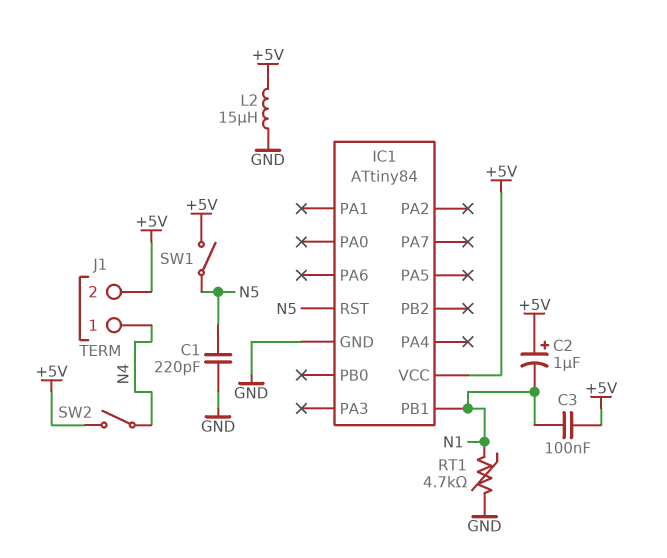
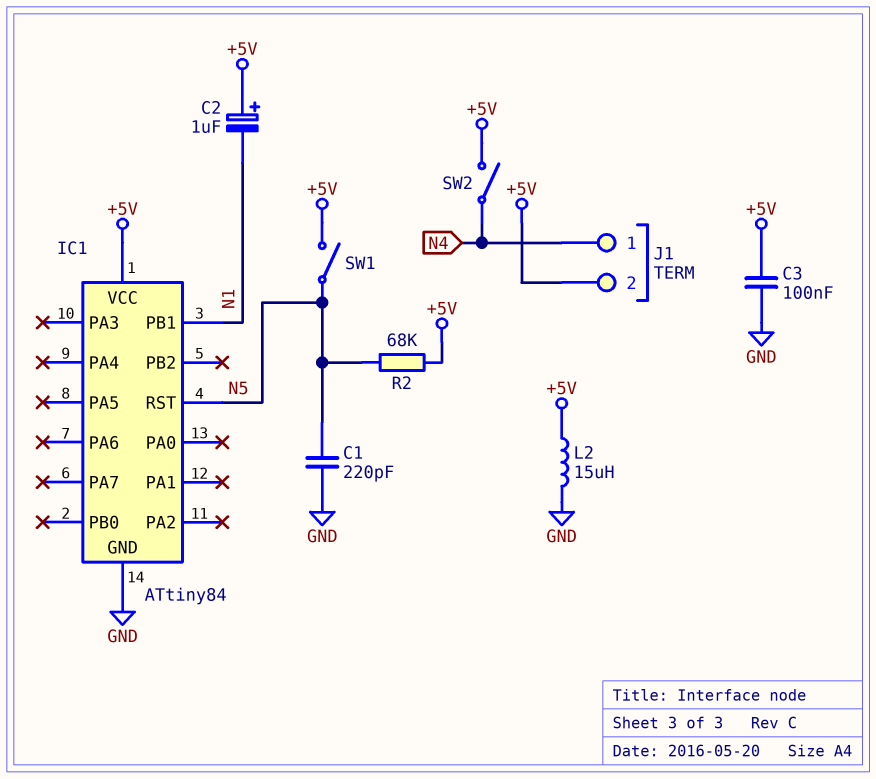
C3: 100nF (+5V, N1) -> 100nF (+5V, GND)
R2: none -> 68k (+5V, N5)
RT1: 4.7k (GND, N1) -> none

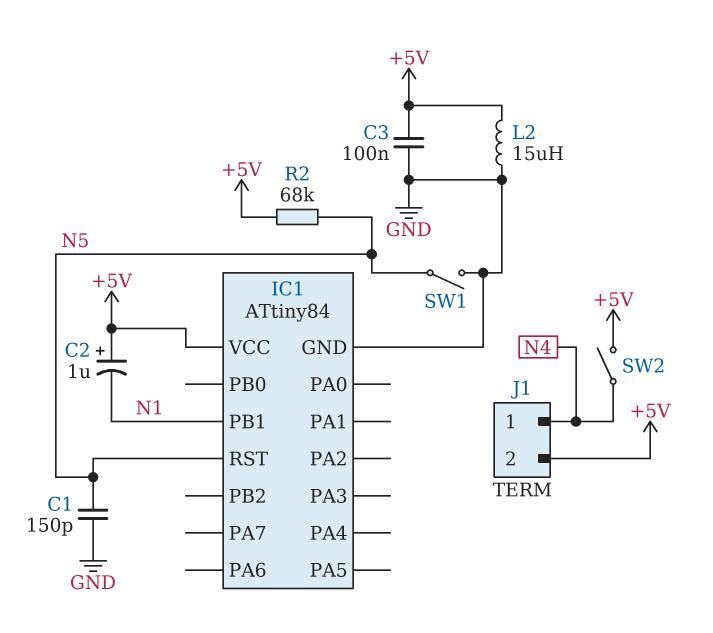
C1: 220pF (GND, N5) -> 150pF (GND, N5)
SW1: switch (+5V, N5) -> switch (GND, N5)

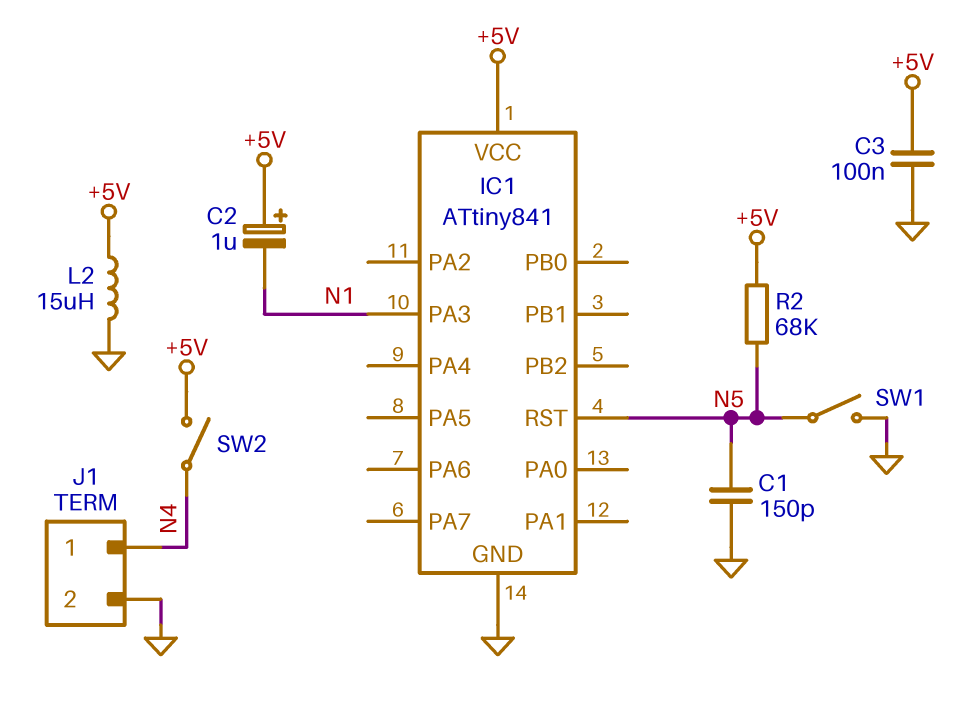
IC1: ATtiny84 -> ATtiny841
IC1 pin PA3: none -> N1
IC1 pin PB1: N1 -> none
J1 pin 2: +5V -> GND

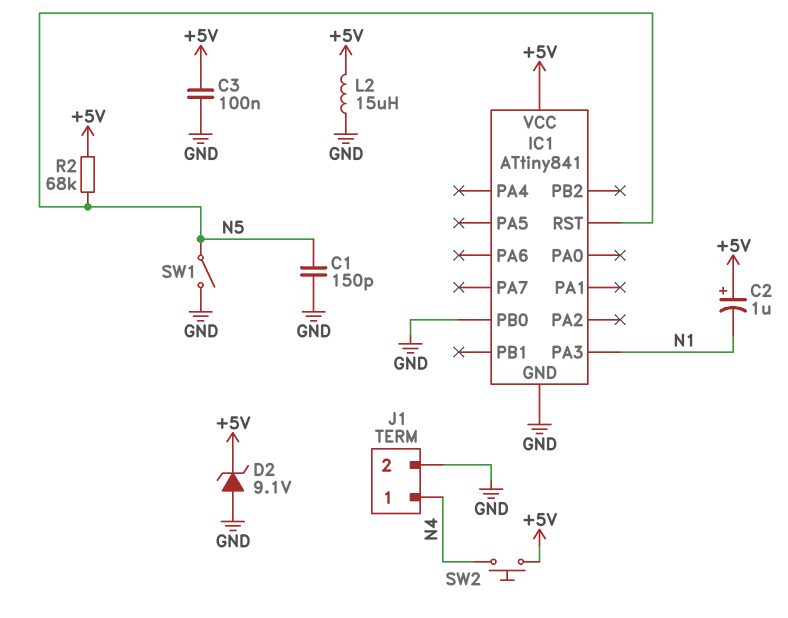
D2: none -> zener 9.1V (A GND, K +5V)
IC1 pin PB0: none -> GND
SW2: switch (+5V, N4) -> button (+5V, N4)

